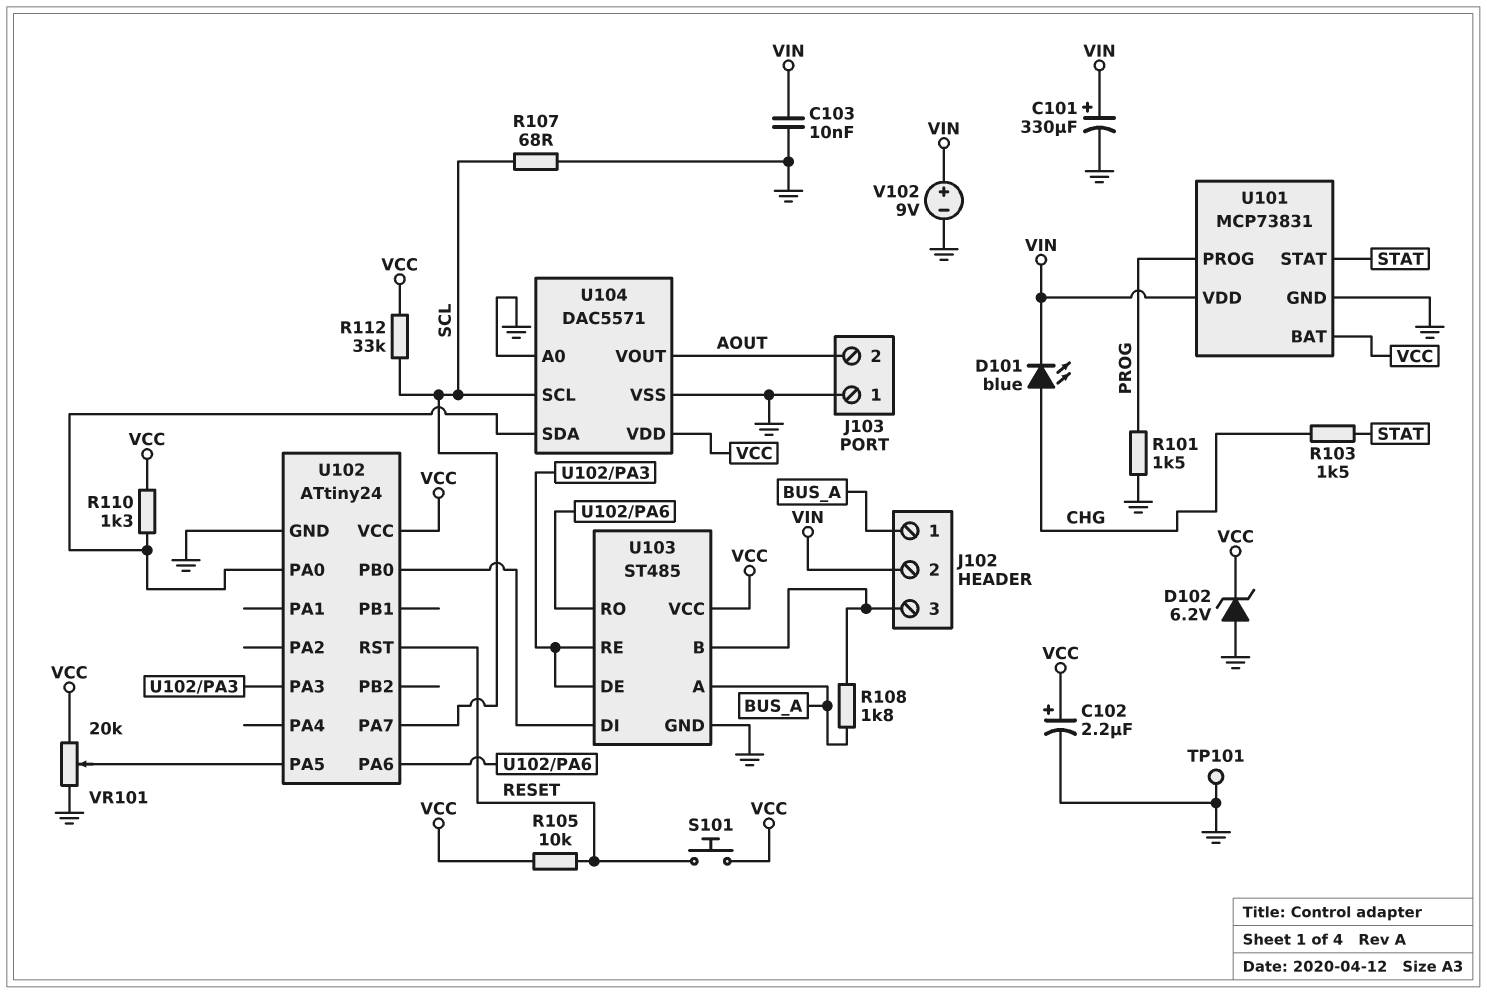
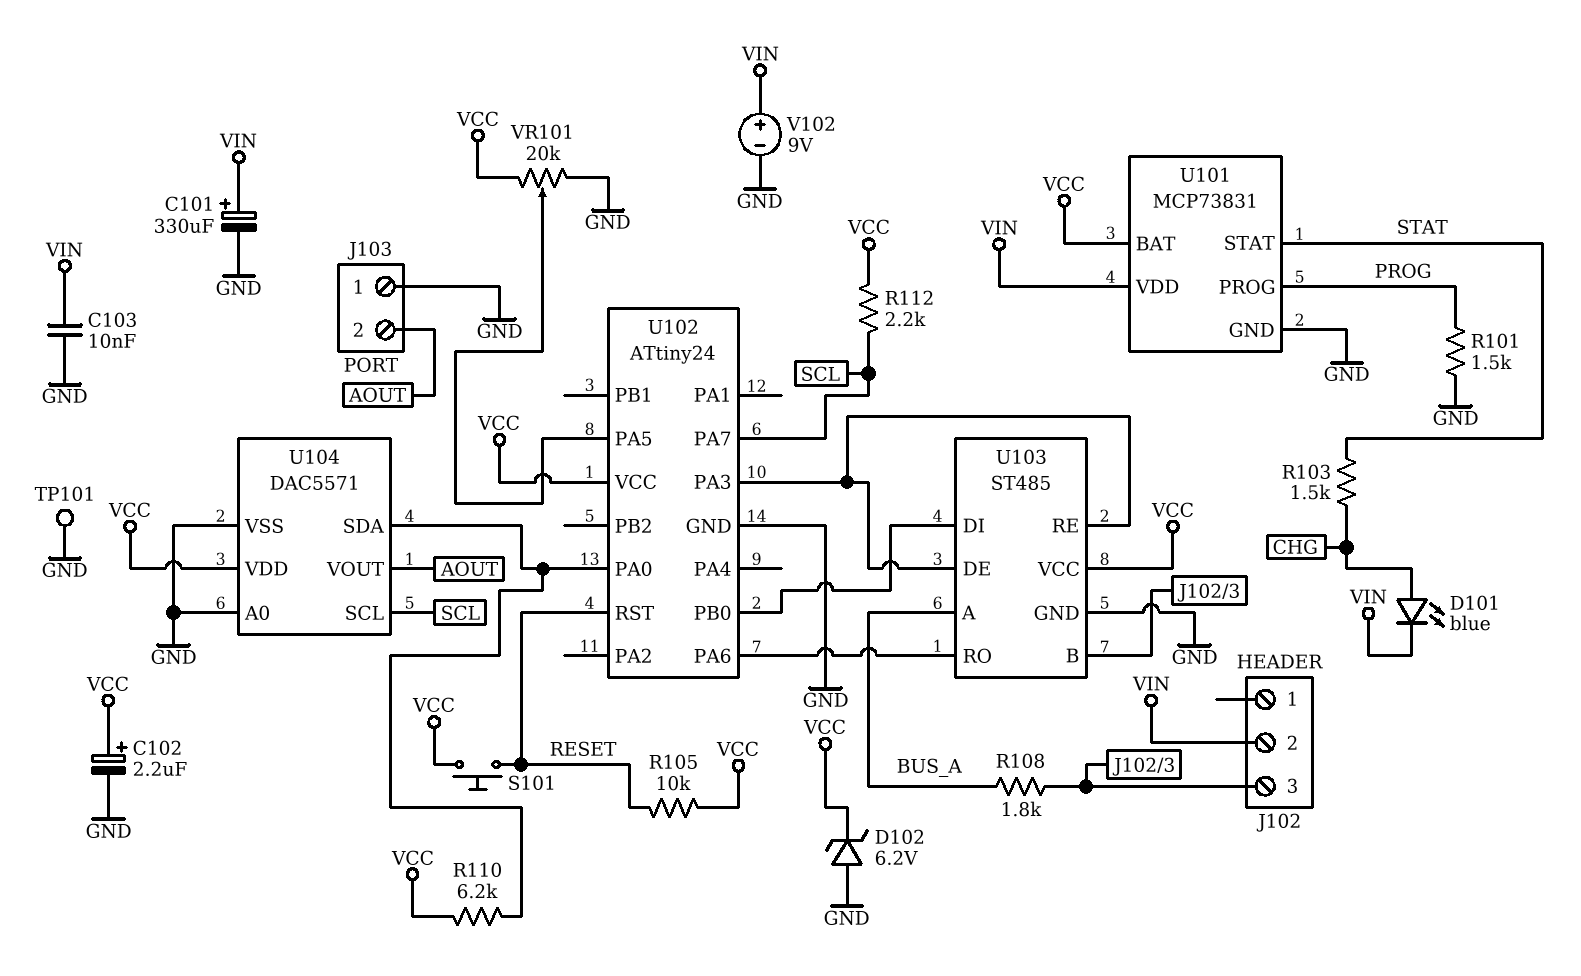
J102 pin 1: BUS_A -> none
R107: 68 (GND, SCL) -> none
R110: 1.3k (U102/PA0, VCC) -> 6.2k (U102/PA0, VCC)
R112: 33k (SCL, VCC) -> 2.2k (SCL, VCC)

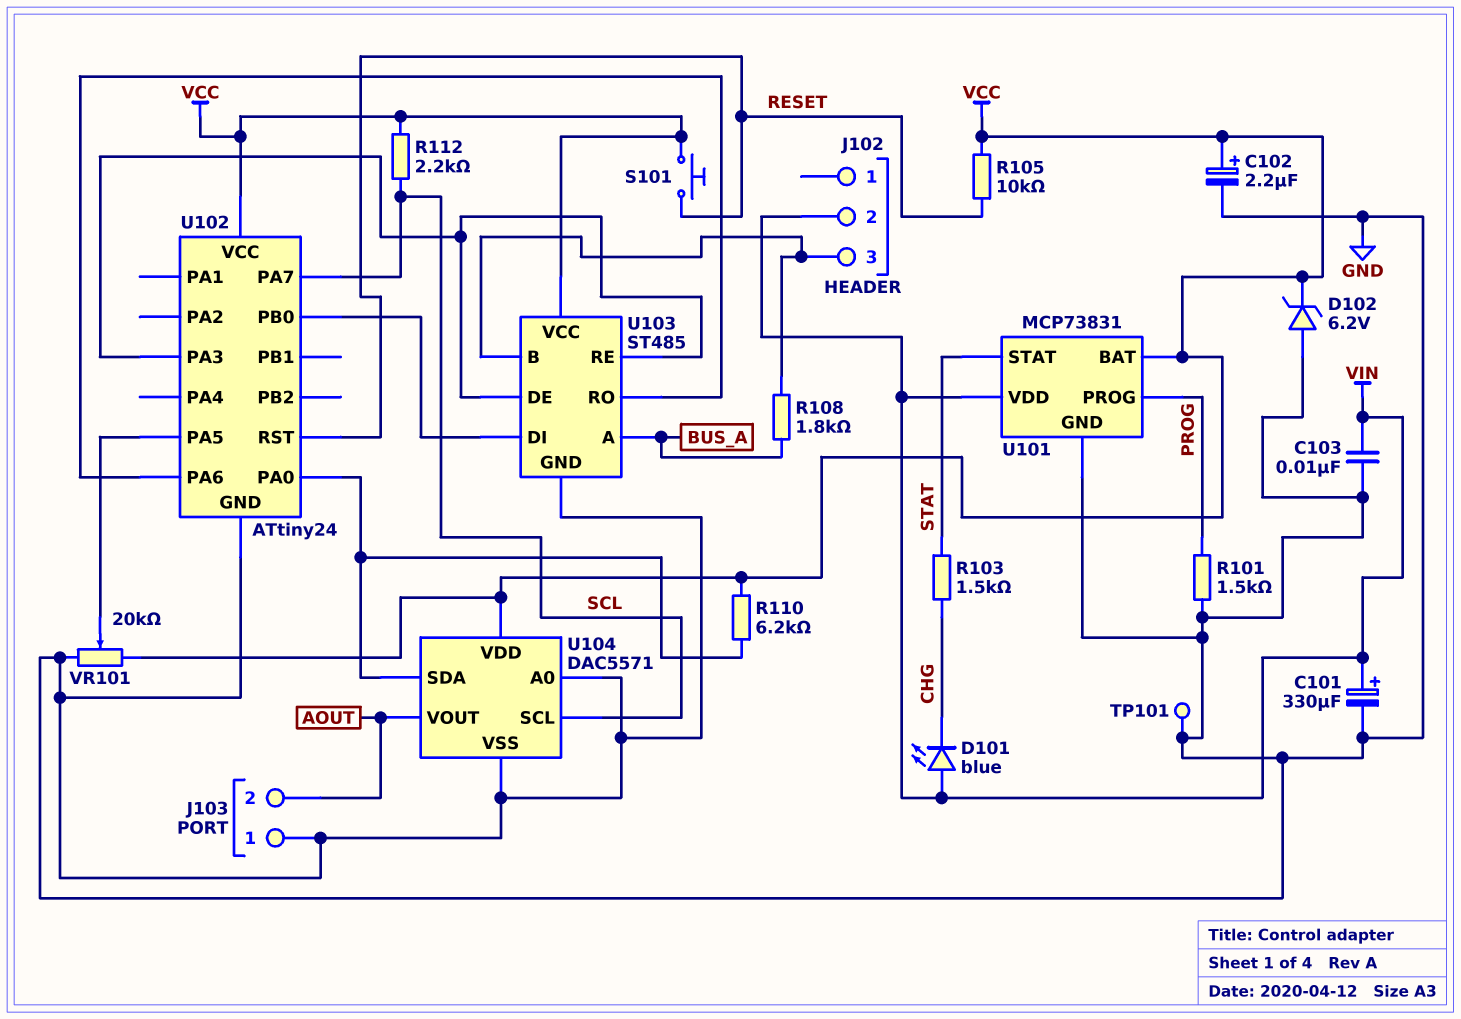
D101: LED blue (A CHG, K VIN) -> LED blue (A VIN, K CHG)
V102: 9V (plus VIN, minus GND) -> none

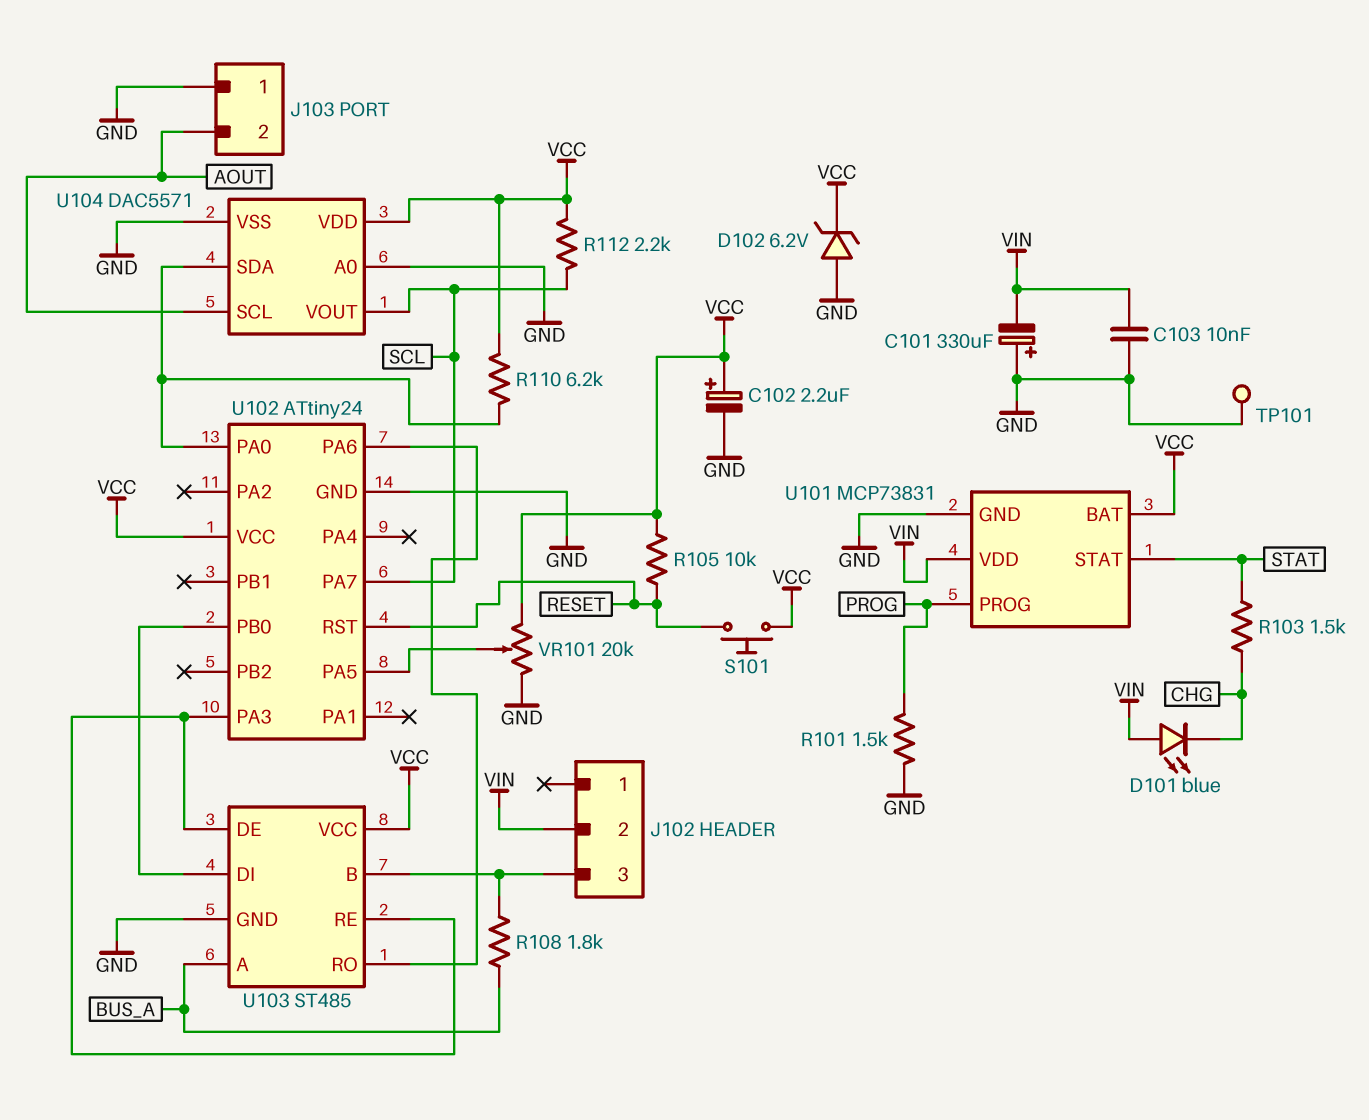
C101: 330uF (plus VIN, minus GND) -> 330uF (plus GND, minus VIN)
U104 pin SCL: SCL -> AOUT
U104 pin VOUT: AOUT -> SCL

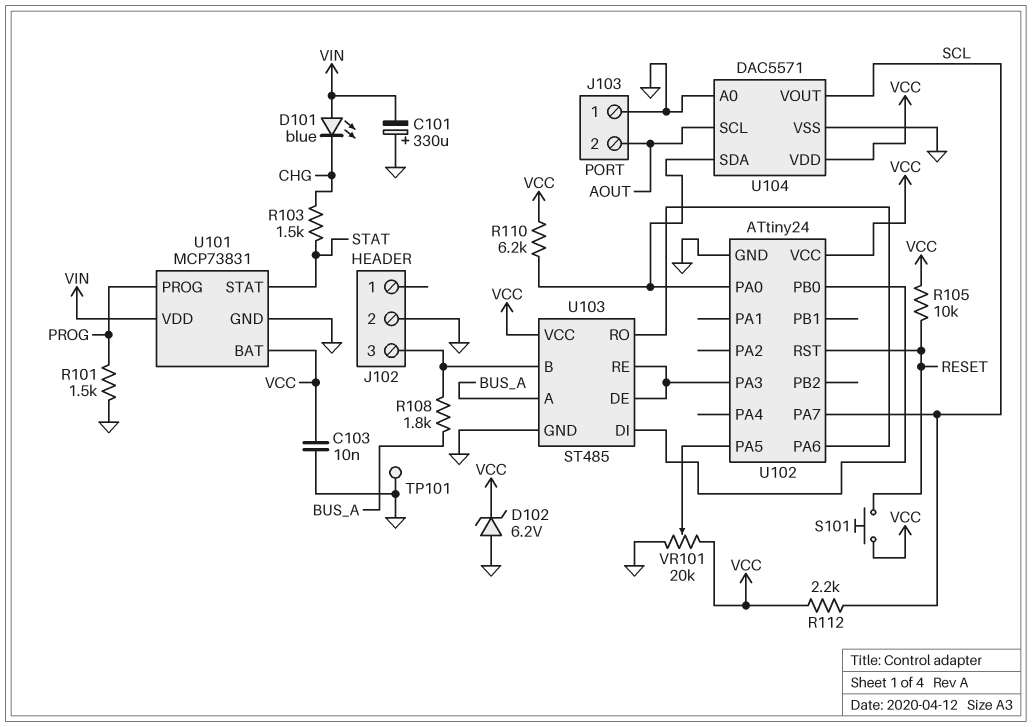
C102: 2.2uF (plus VCC, minus GND) -> none
C103: 10nF (GND, VIN) -> 10nF (GND, VCC)
J102 pin 2: VIN -> GND

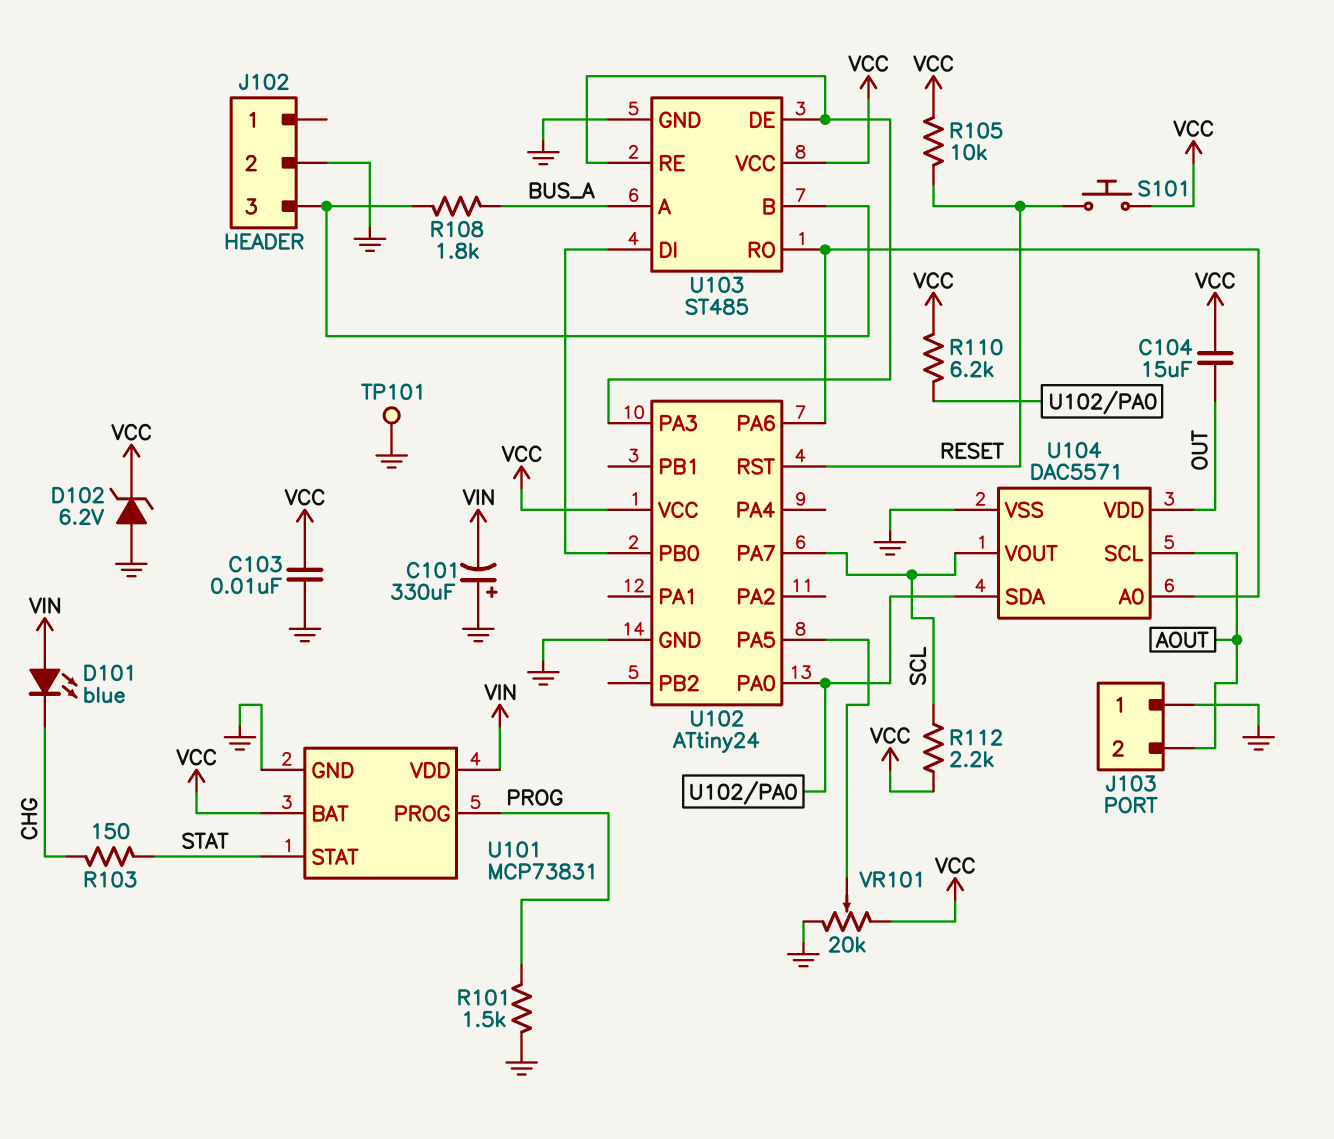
C104: none -> 15uF (OUT, VCC)
R103: 1.5k (CHG, STAT) -> 150 (CHG, STAT)
U104 pin A0: GND -> U102/PA6
U104 pin VDD: VCC -> OUT

